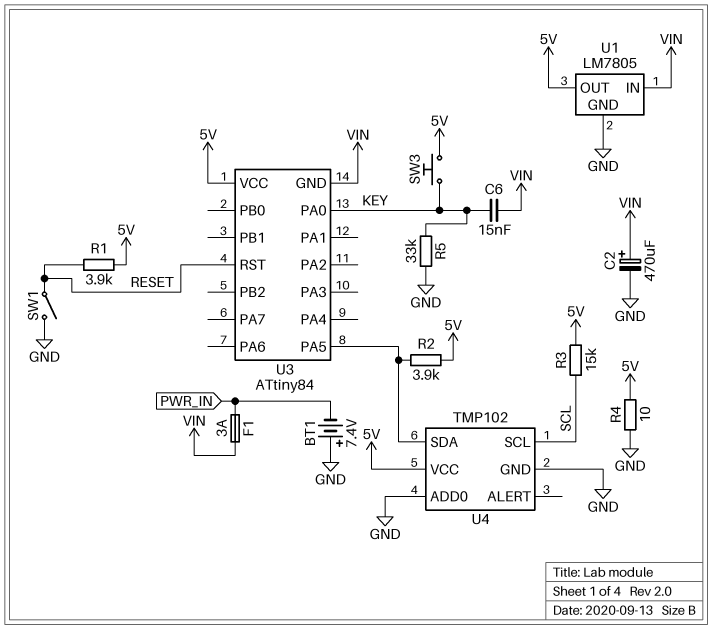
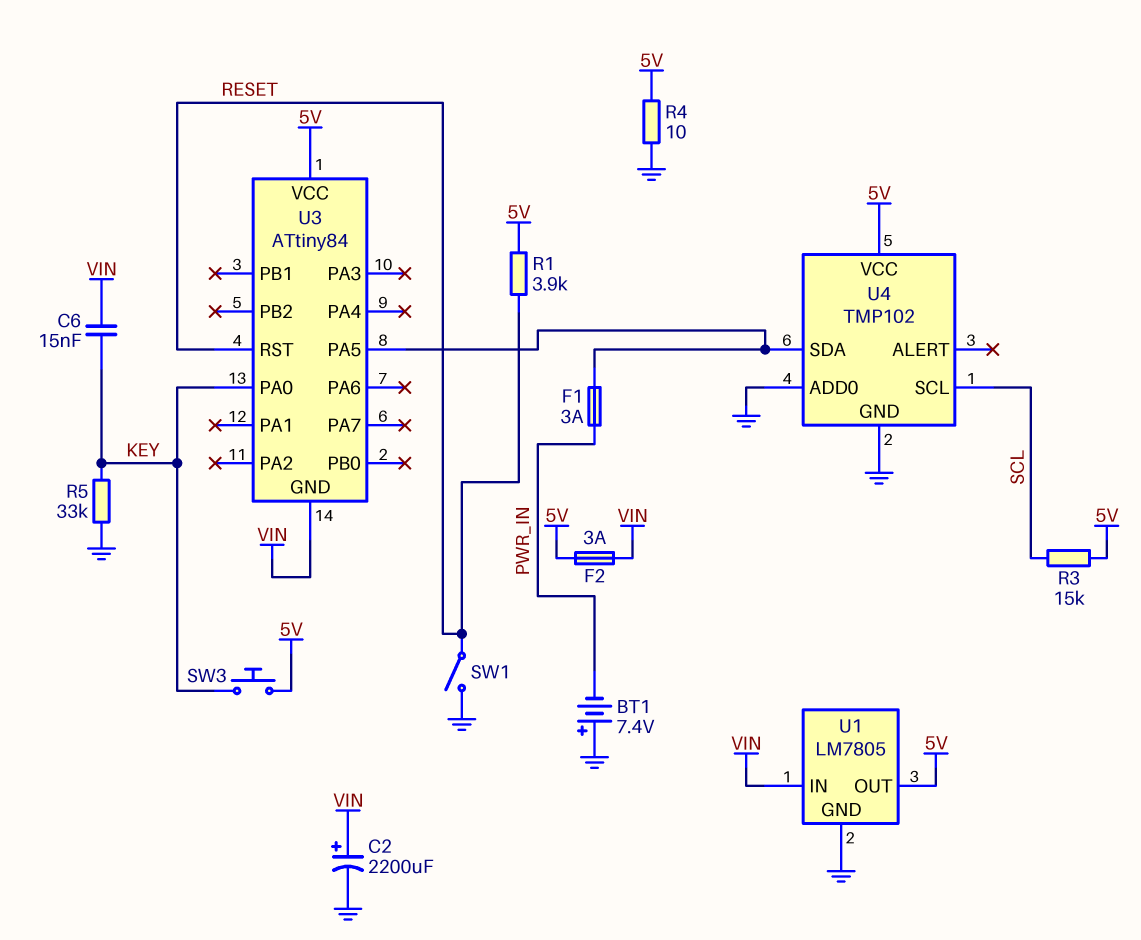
C2: 470uF (plus VIN, minus GND) -> 2200uF (plus VIN, minus GND)
F1: 3A (PWR_IN, VIN) -> 3A (PWR_IN, U3/PA5)
F2: none -> 3A (5V, VIN)
R2: 3.9k (5V, U3/PA5) -> none

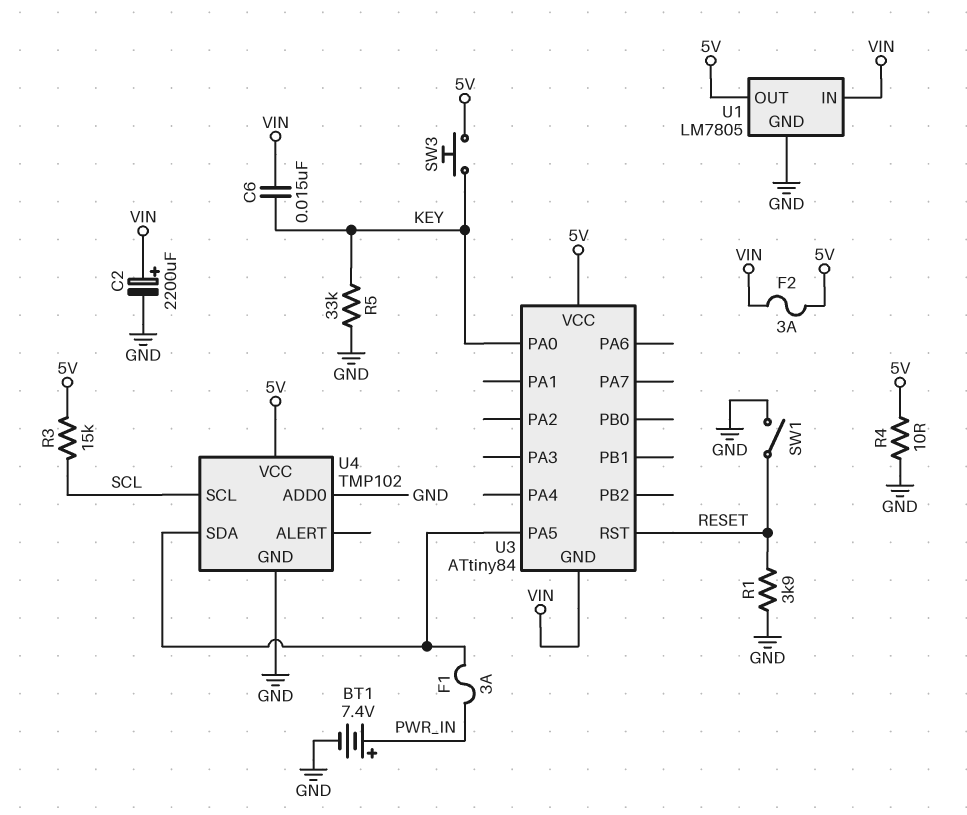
BT1: 7.4V (plus GND, minus PWR_IN) -> 7.4V (plus PWR_IN, minus GND)
R1: 3.9k (5V, RESET) -> 3.9k (GND, RESET)

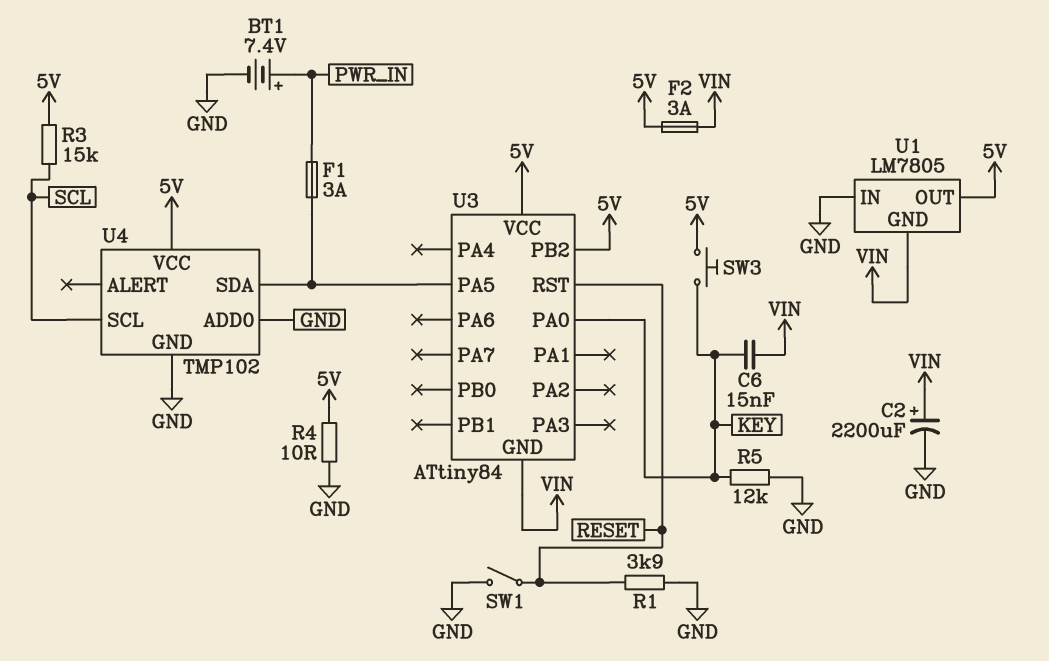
R5: 33k (GND, KEY) -> 12k (GND, KEY)
U1 pin GND: GND -> VIN
U1 pin IN: VIN -> GND
U3 pin PB2: none -> 5V

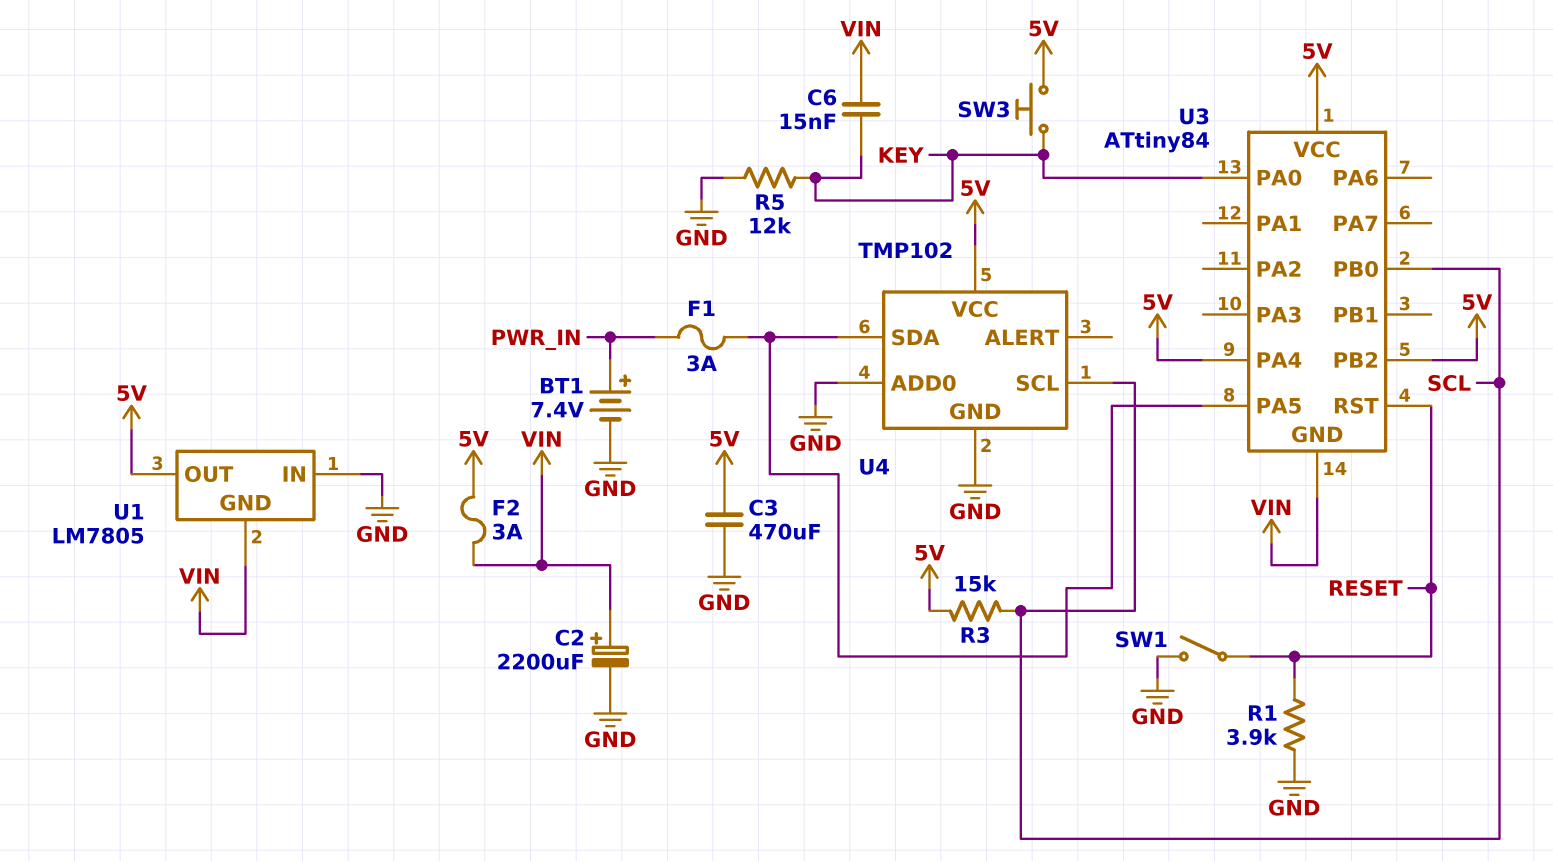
C3: none -> 470uF (5V, GND)
R4: 10 (5V, GND) -> none
U3 pin PA4: none -> 5V
U3 pin PB0: none -> SCL

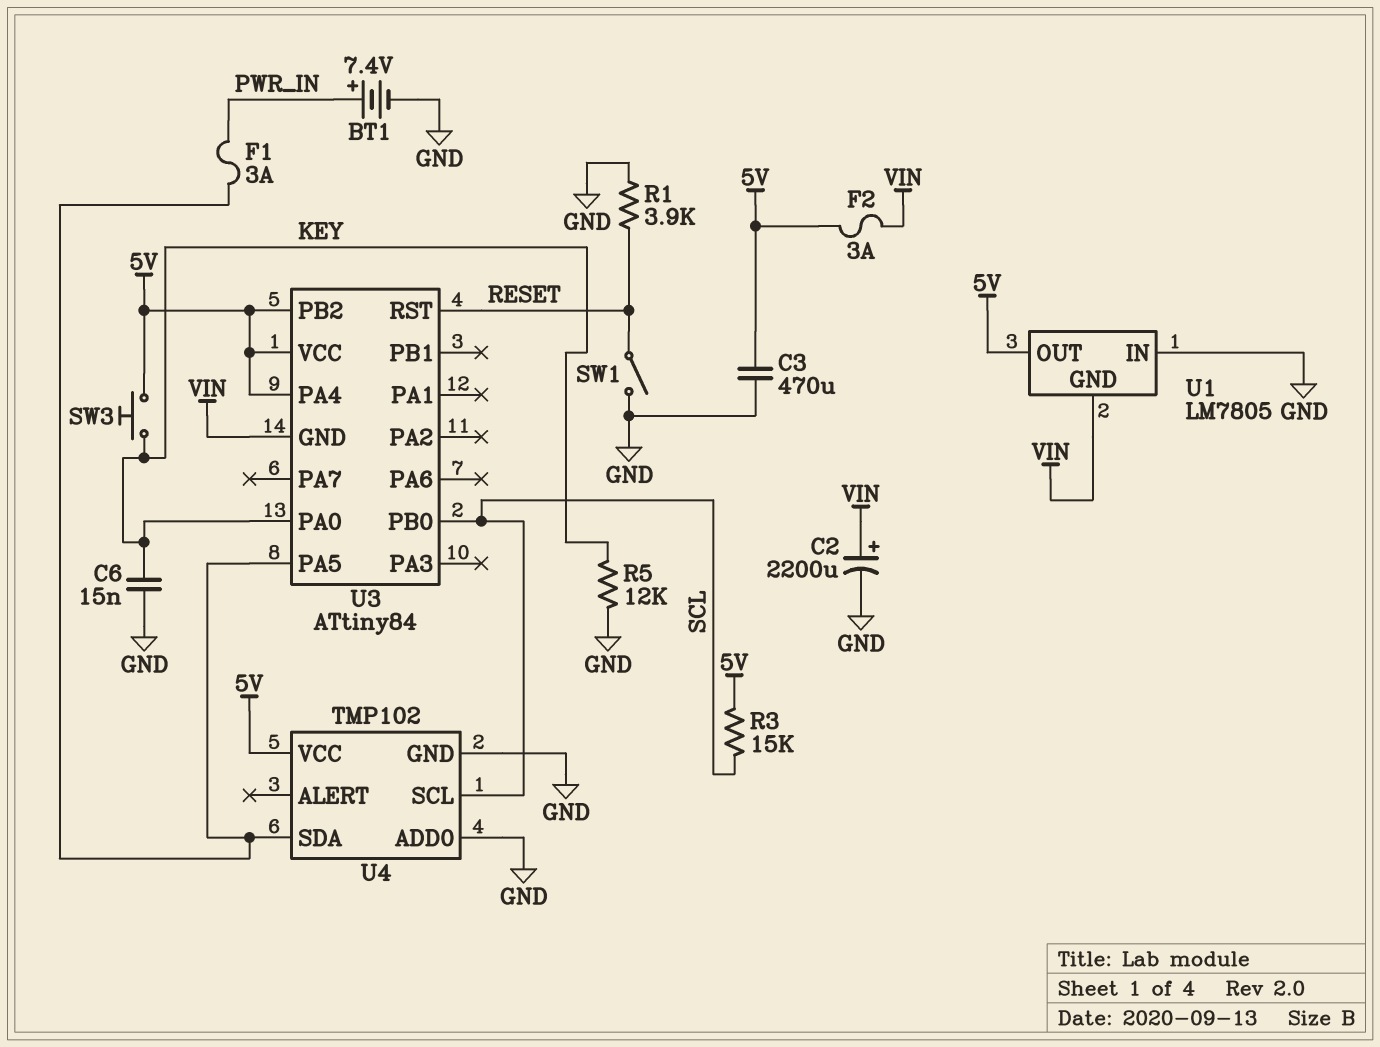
C6: 15nF (KEY, VIN) -> 15nF (GND, KEY)

